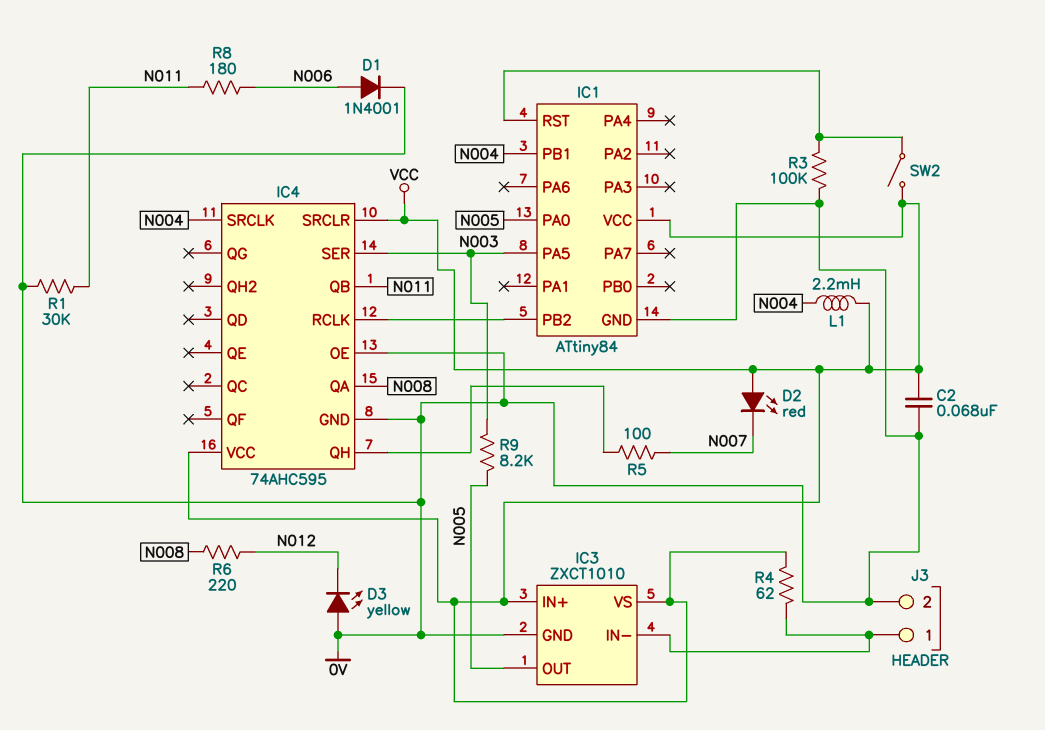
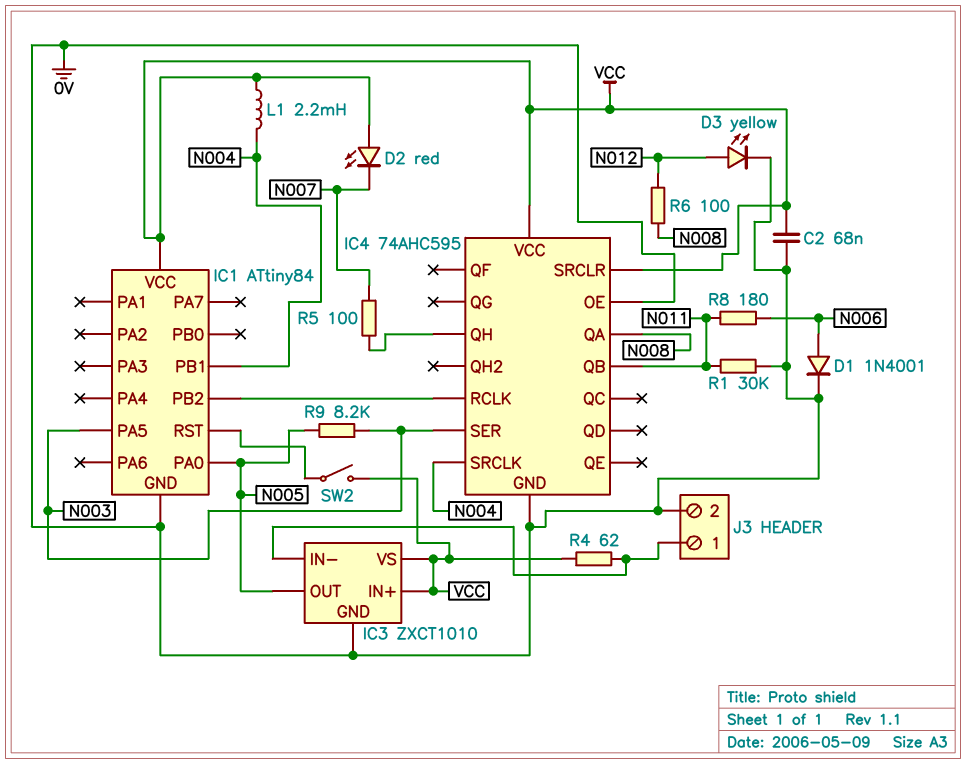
D3: LED yellow (A 0V, K N012) -> LED yellow (A N012, K 0V)
R3: 100k (0V, IC1/RST) -> none
R6: 220 (N008, N012) -> 100 (N008, N012)

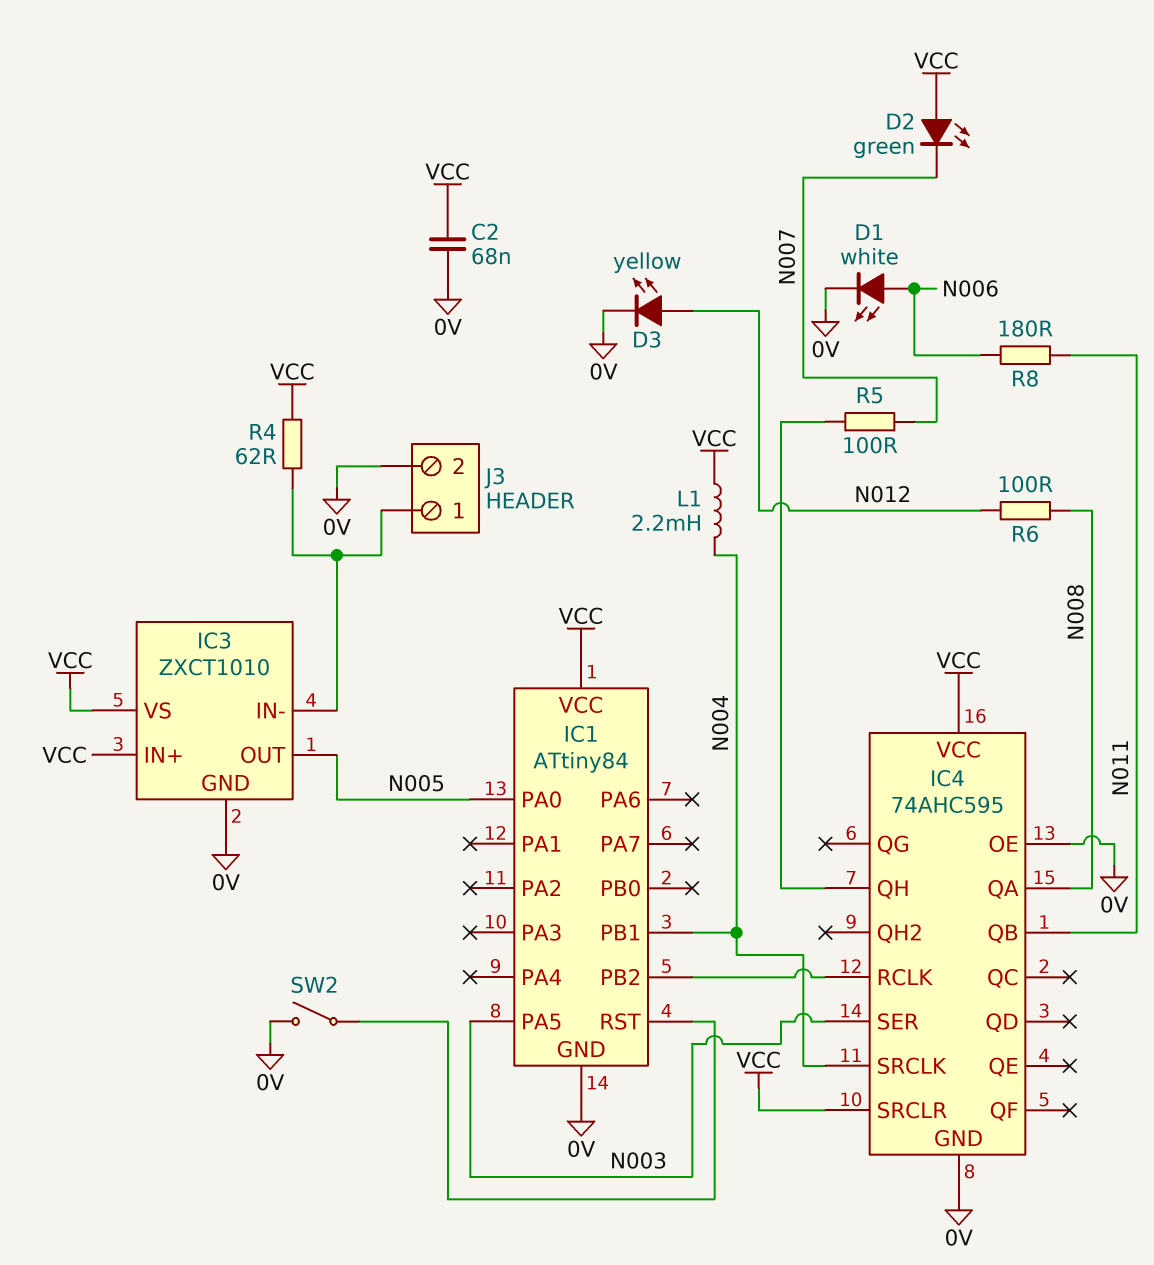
D1: diode 1N4001 (A N006, K 0V) -> LED white (A N006, K 0V)
D2: LED red (A VCC, K N007) -> LED green (A VCC, K N007)
R1: 30k (0V, N011) -> none
R9: 8.2k (N003, N005) -> none
SW2: switch (IC1/RST, VCC) -> switch (0V, IC1/RST)

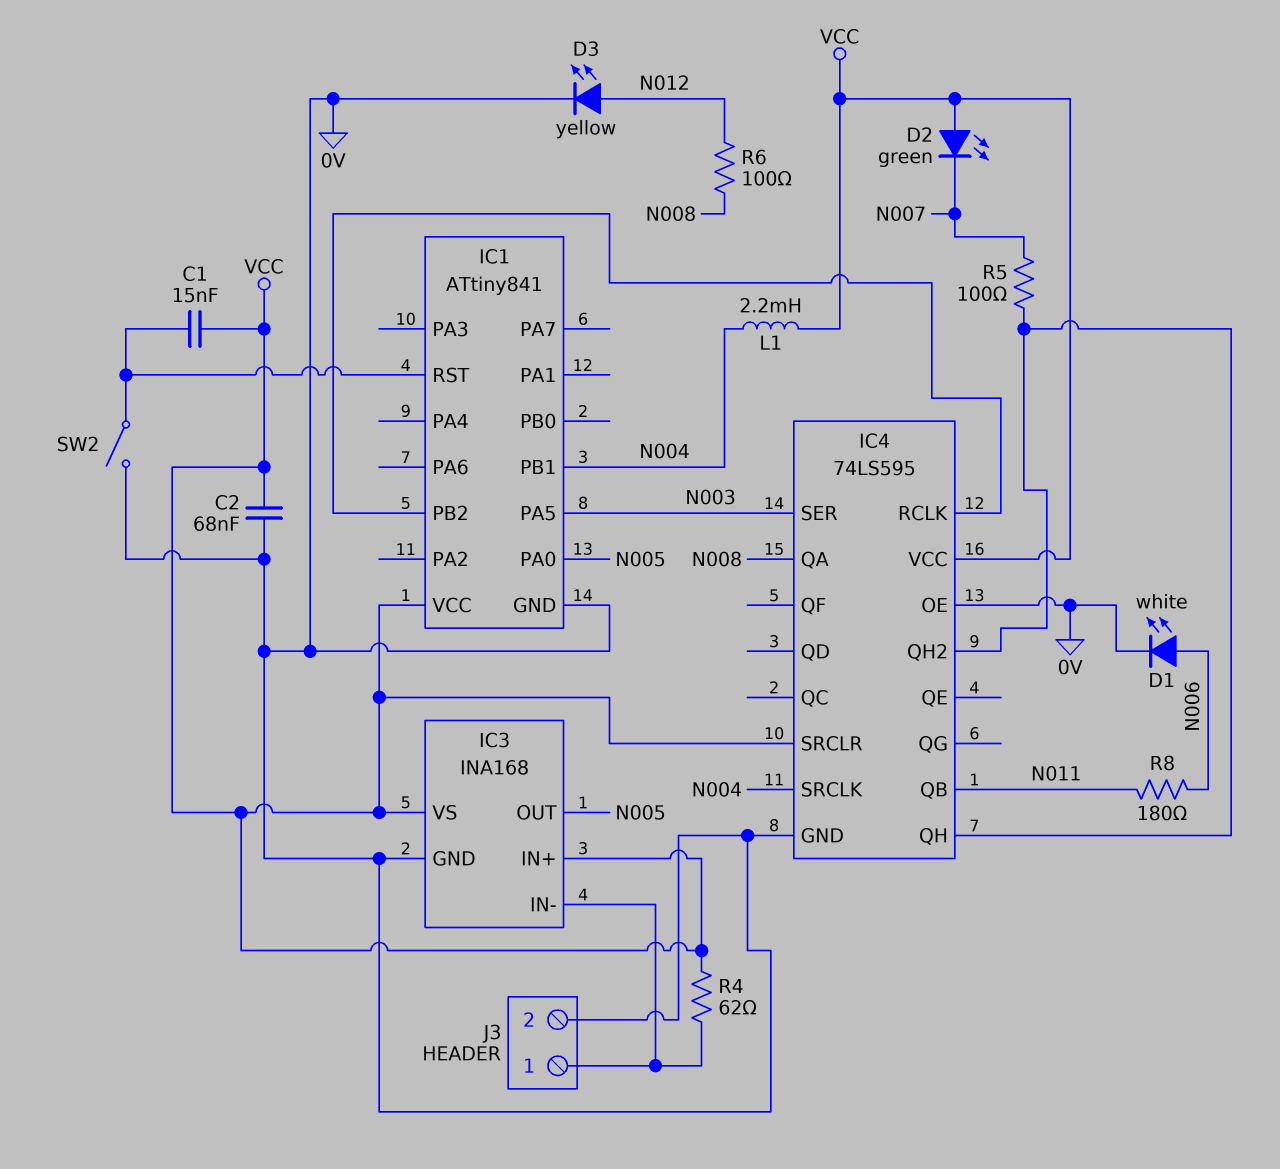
C1: none -> 15nF (IC1/RST, VCC)
IC1: ATtiny84 -> ATtiny841
IC3: ZXCT1010 -> INA168
IC4: 74AHC595 -> 74LS595
IC4 pin QH2: none -> IC4/QH

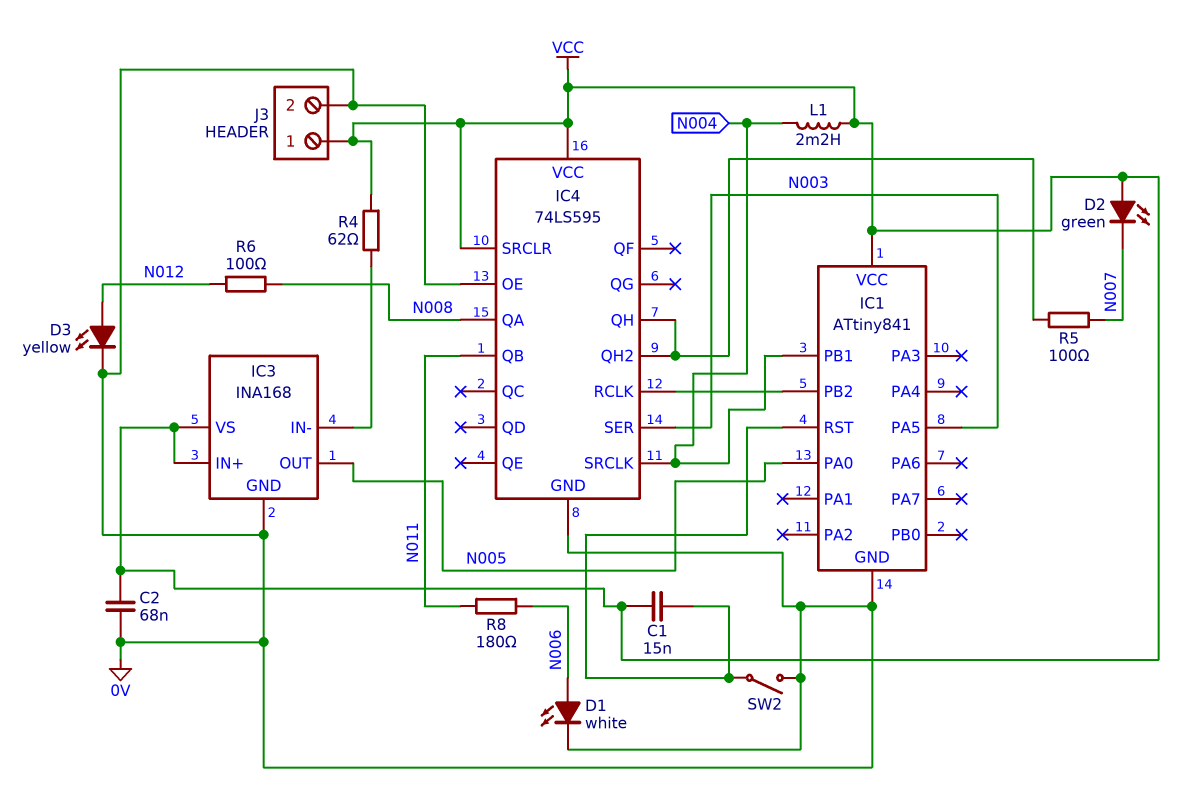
J3 pin 1: IC3/IN- -> VCC

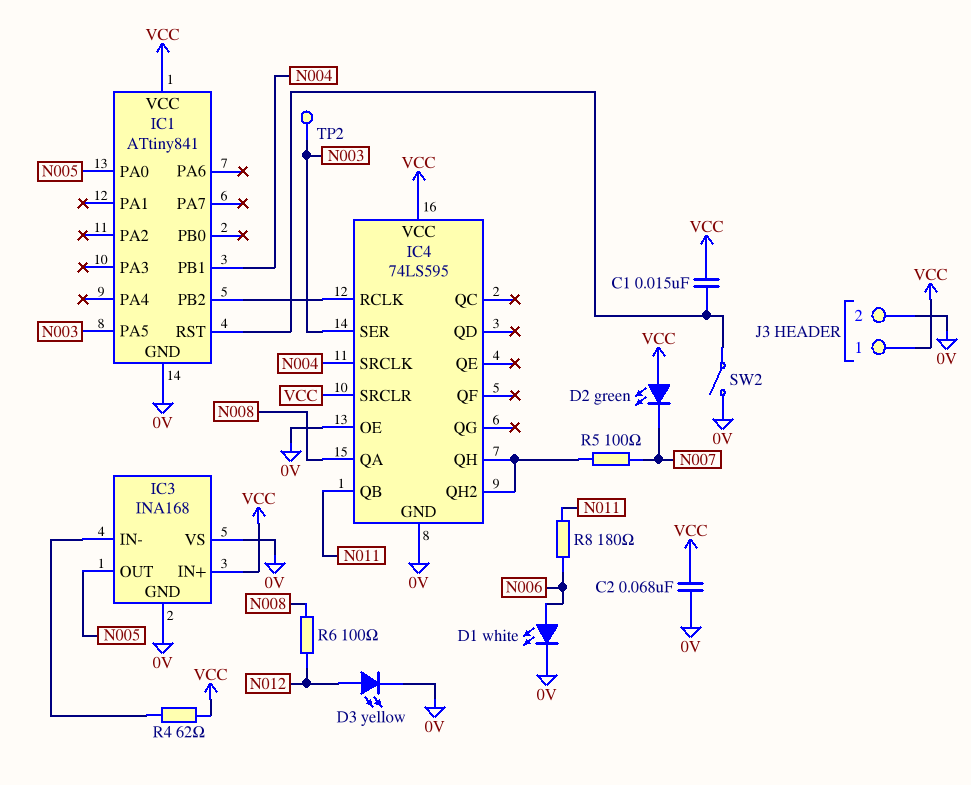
IC3 pin VS: VCC -> 0V
L1: 2.2mH (N004, VCC) -> none
TP2: none -> test point (N003)

